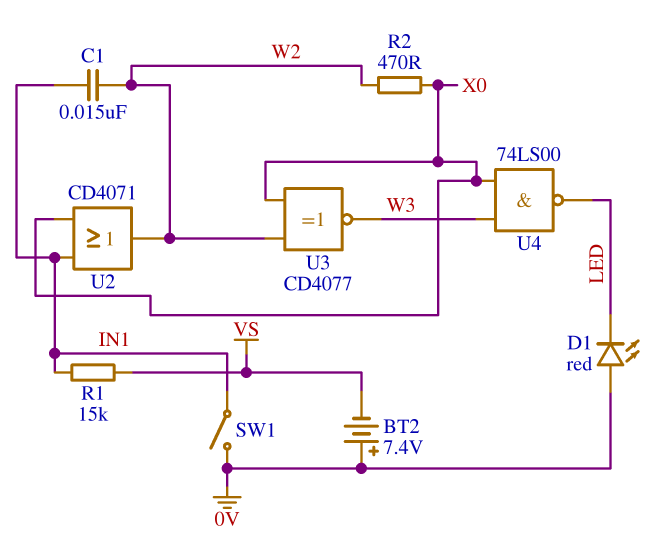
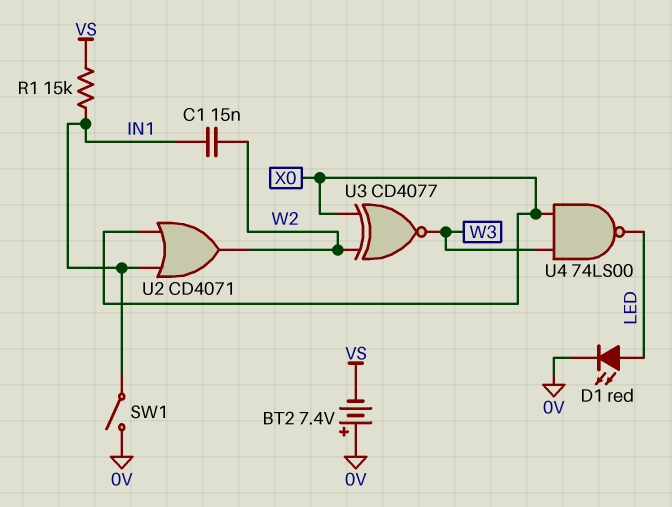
D1: LED red (A 0V, K LED) -> LED red (A LED, K 0V)
R2: 470 (W2, X0) -> none

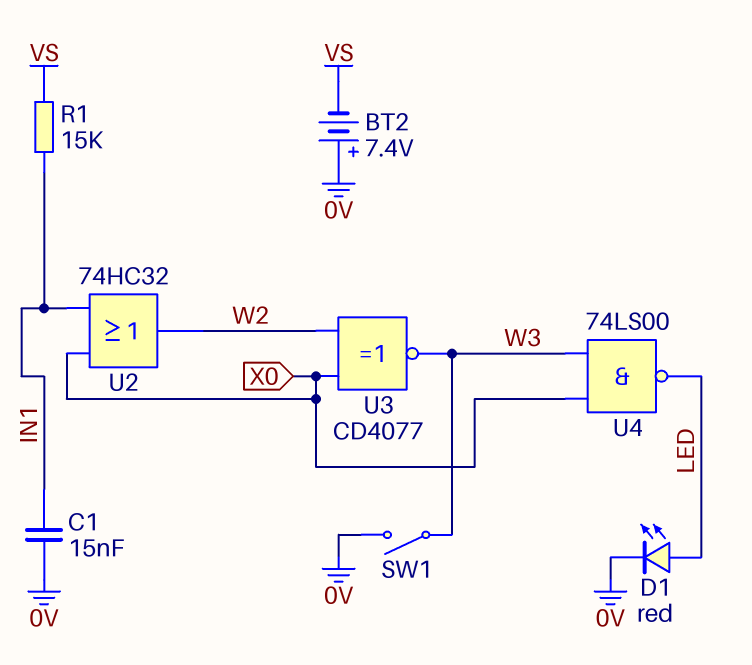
C1: 15nF (IN1, W2) -> 15nF (0V, IN1)
SW1: switch (0V, IN1) -> switch (0V, W3)
U2: OR CD4071 (in IN1, in X0, out W2) -> OR 74HC32 (in IN1, in X0, out W2)

